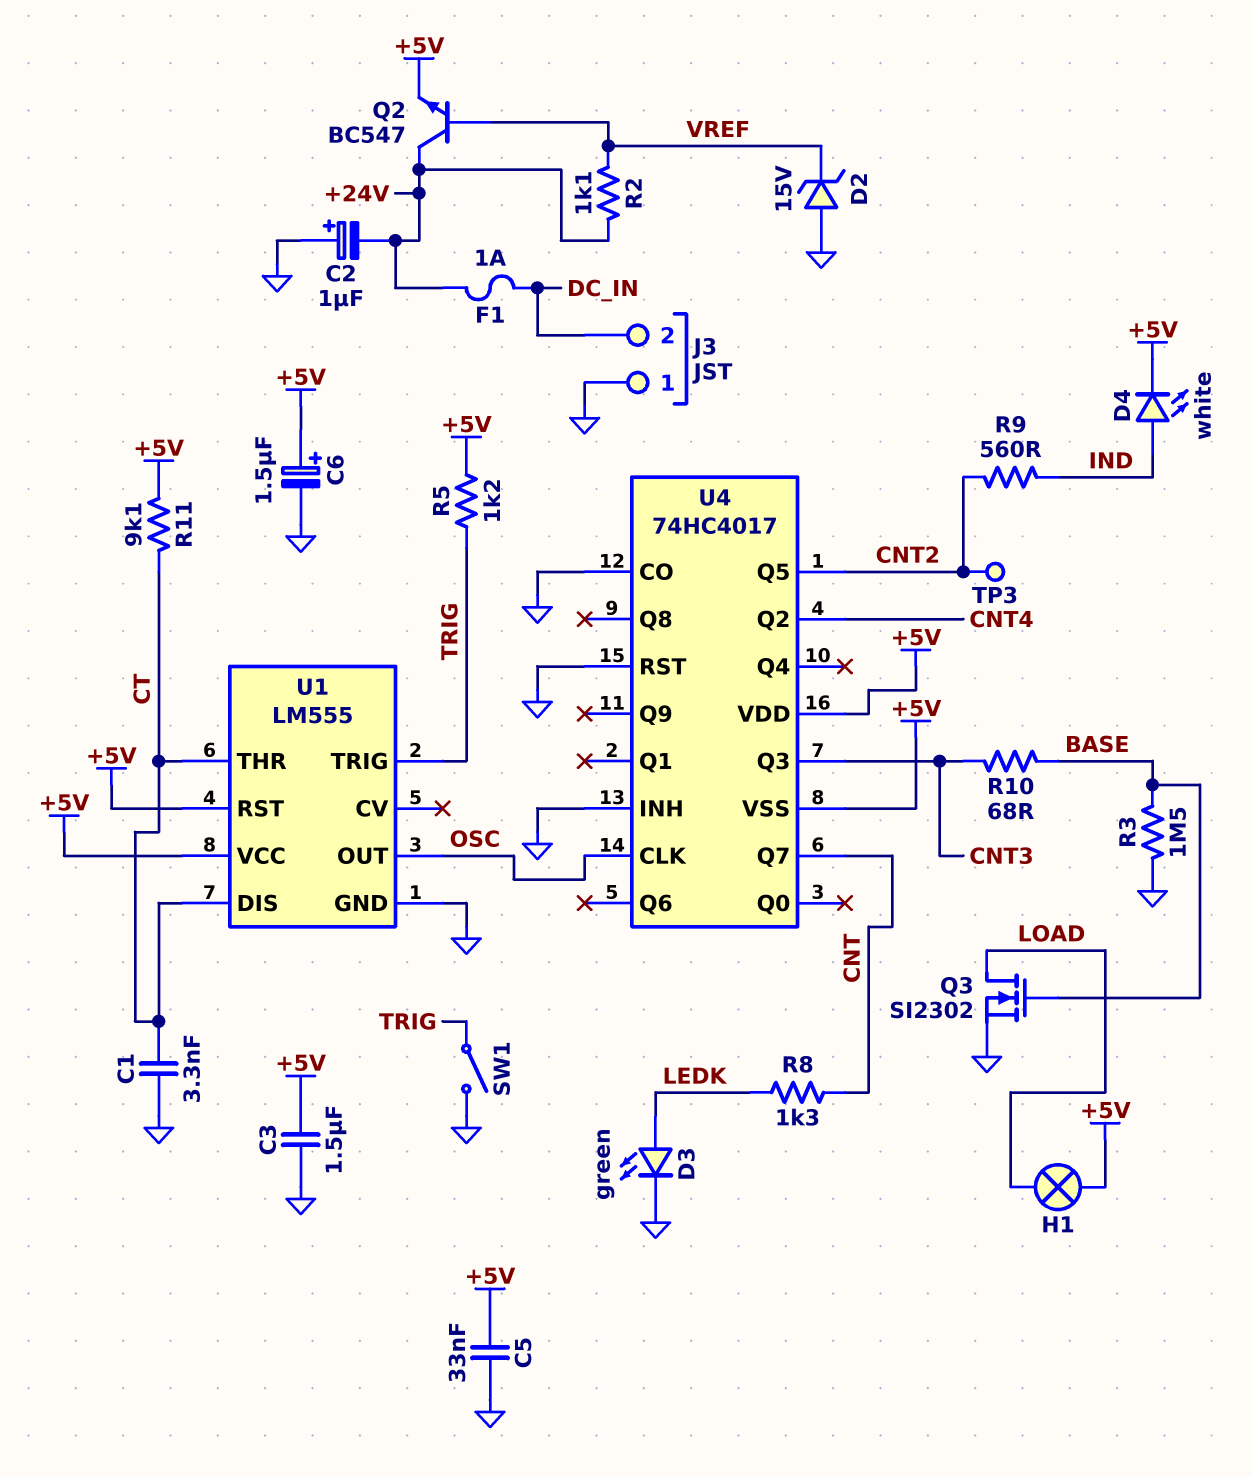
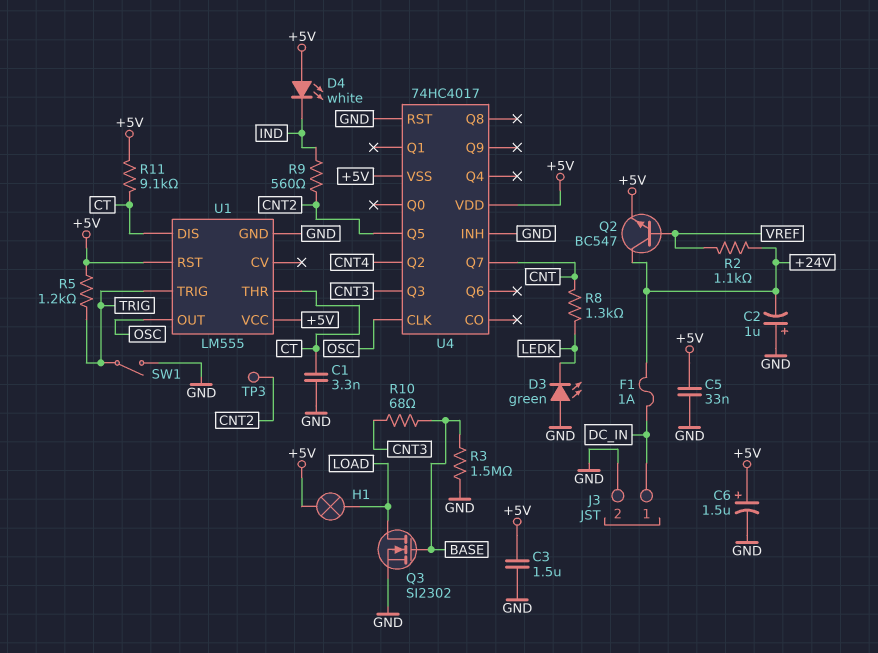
D2: zener 15V (A GND, K VREF) -> none
D3: LED green (A LEDK, K GND) -> LED green (A GND, K LEDK)
D4: LED white (A IND, K +5V) -> LED white (A +5V, K IND)
J3 pin 1: GND -> DC_IN
J3 pin 2: DC_IN -> GND
U4 pin CO: GND -> none

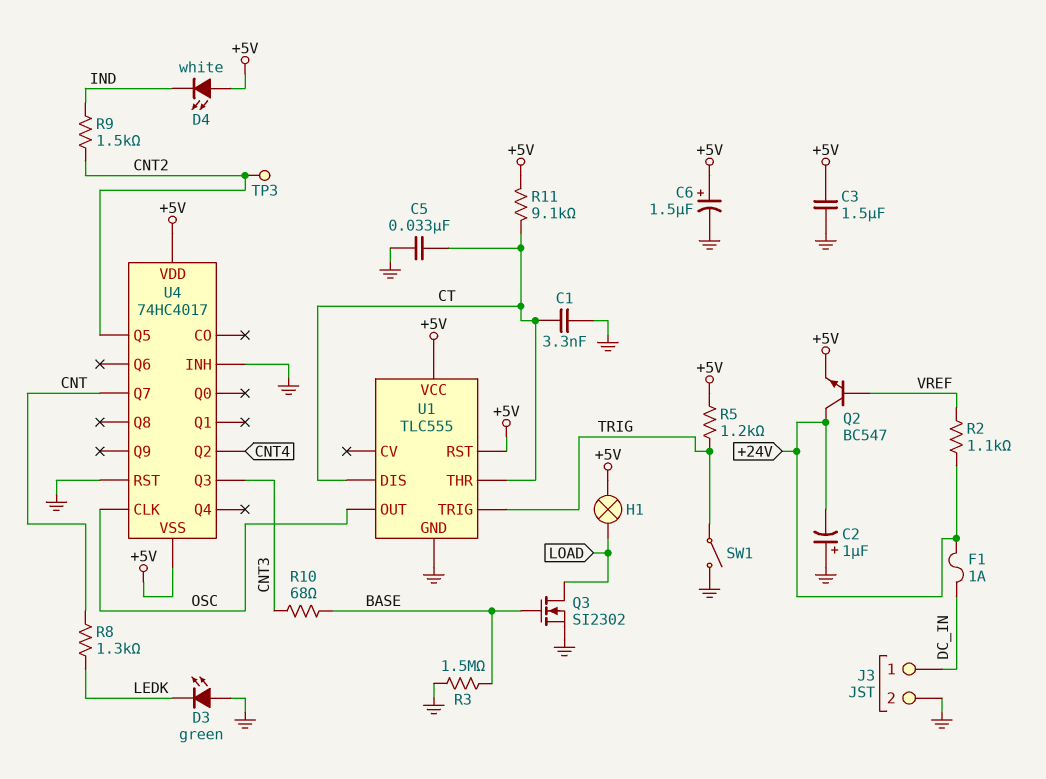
C5: 33nF (+5V, GND) -> 33nF (CT, GND)
R9: 560 (CNT2, IND) -> 1.5k (CNT2, IND)
U1: LM555 -> TLC555

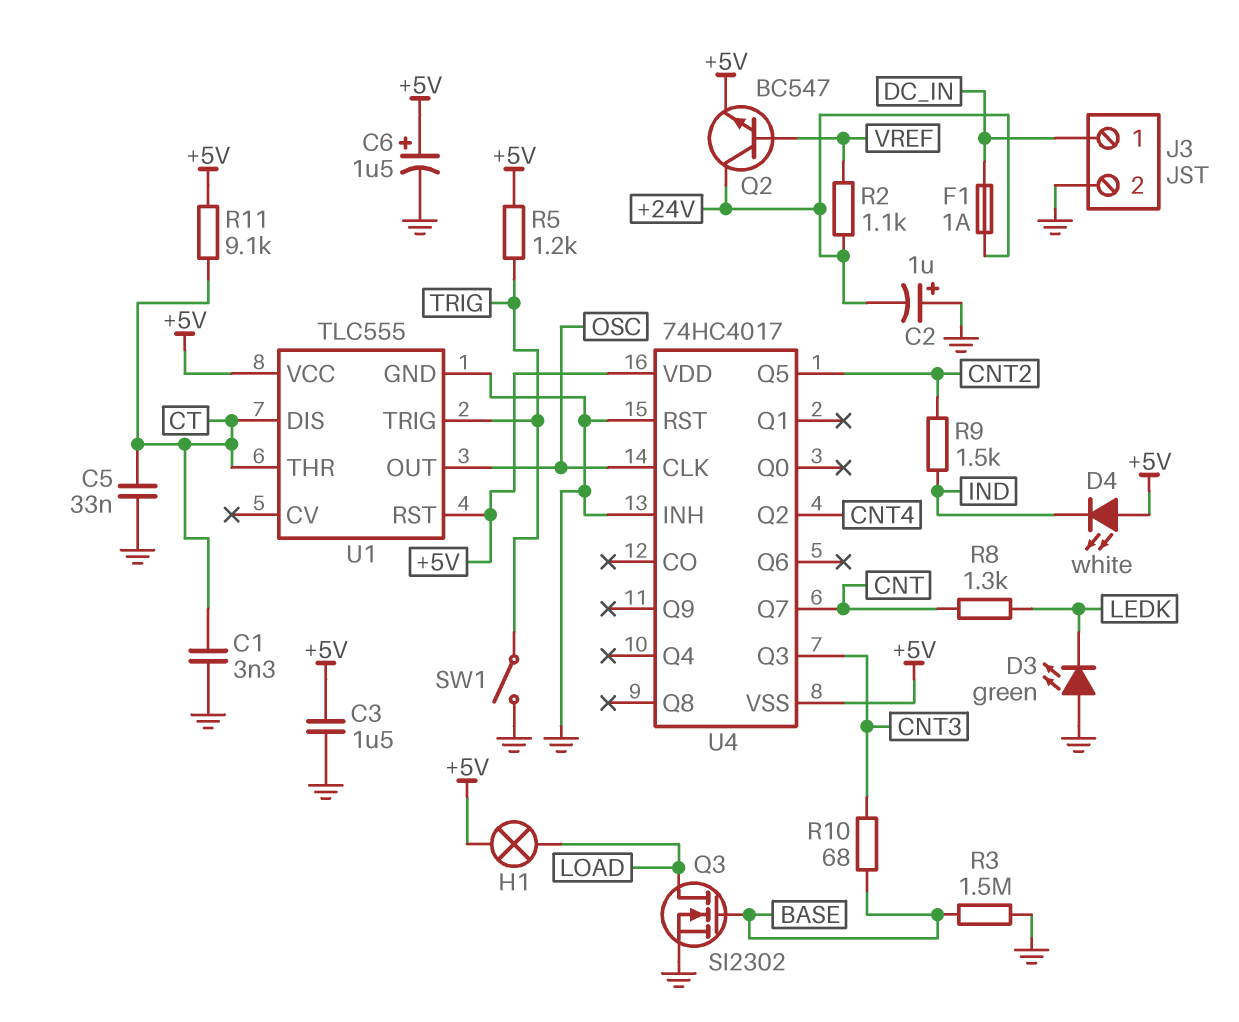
TP3: test point (CNT2) -> none

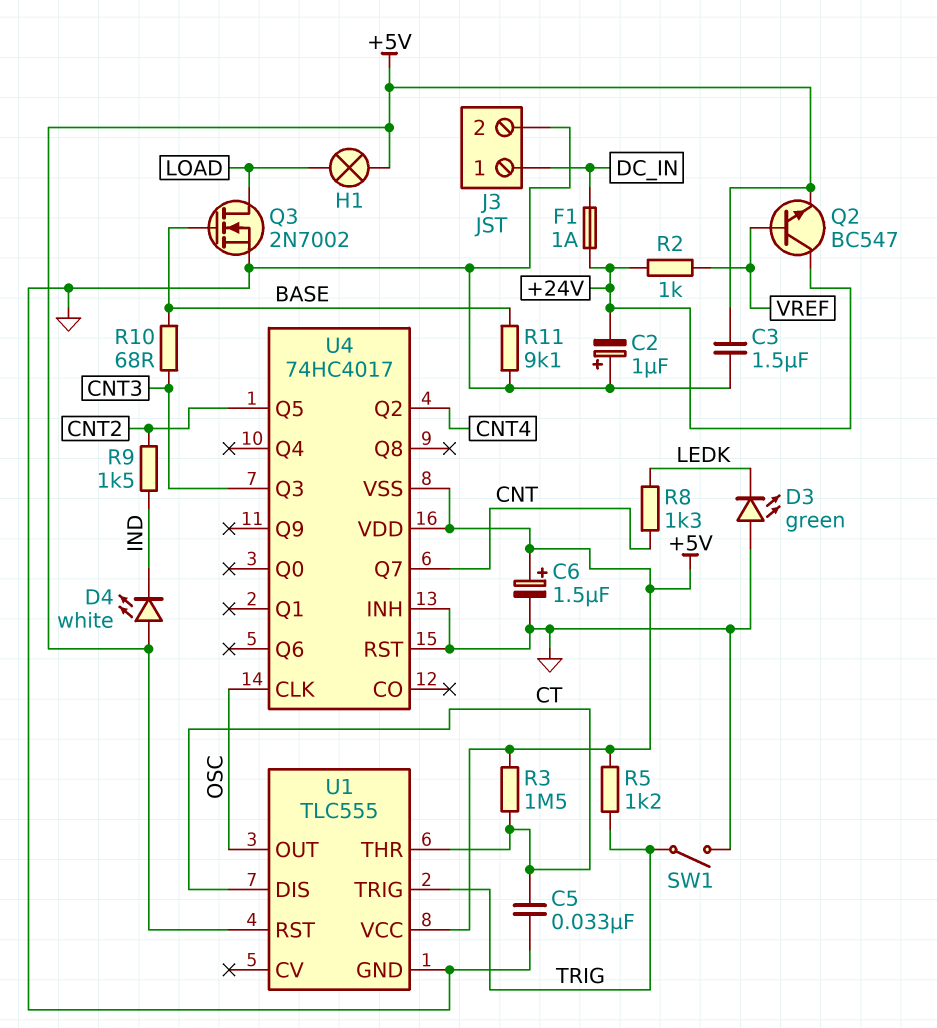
C1: 3.3nF (CT, GND) -> none
Q3: NMOS SI2302 (G BASE, D LOAD, S GND) -> NMOS 2N7002 (G BASE, D LOAD, S GND)
R2: 1.1k (+24V, VREF) -> 1k (+24V, VREF)
R3: 1.5M (BASE, GND) -> 1.5M (+5V, CT)
R11: 9.1k (+5V, CT) -> 9.1k (BASE, GND)

